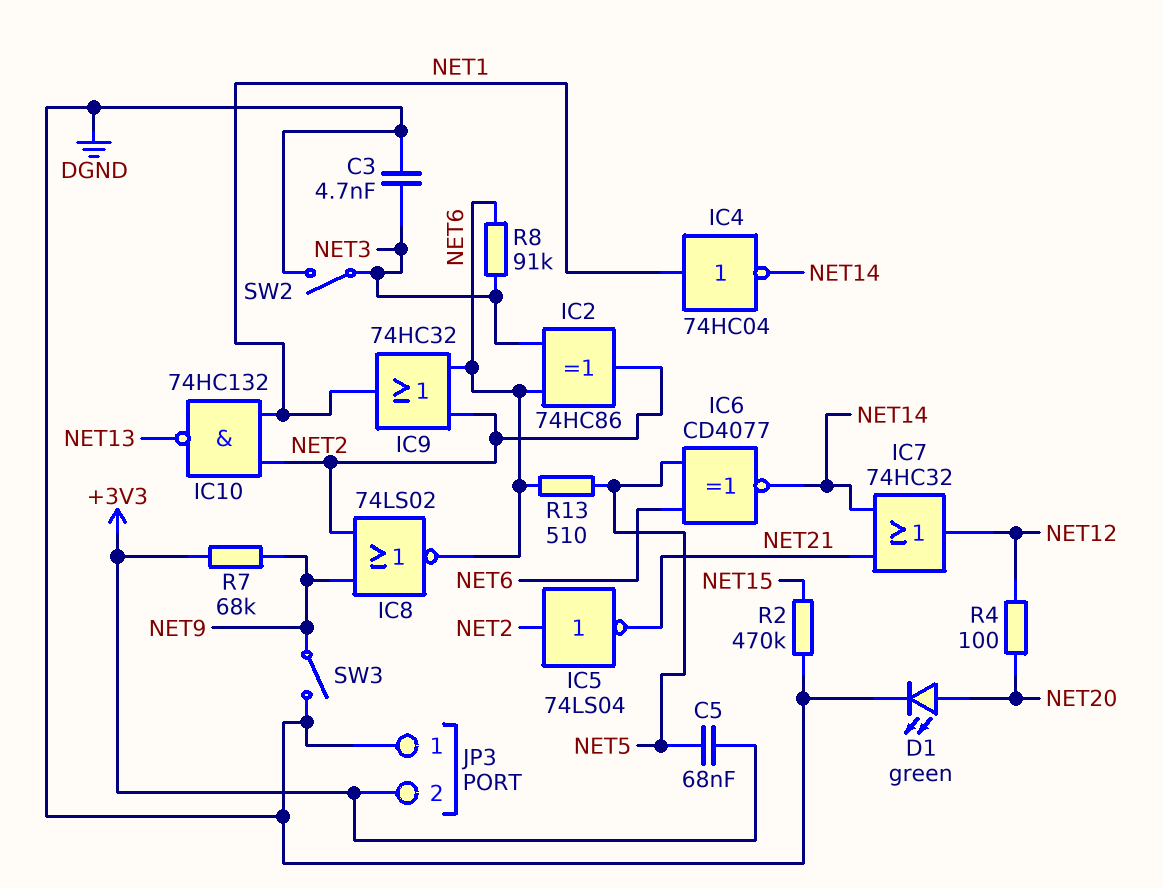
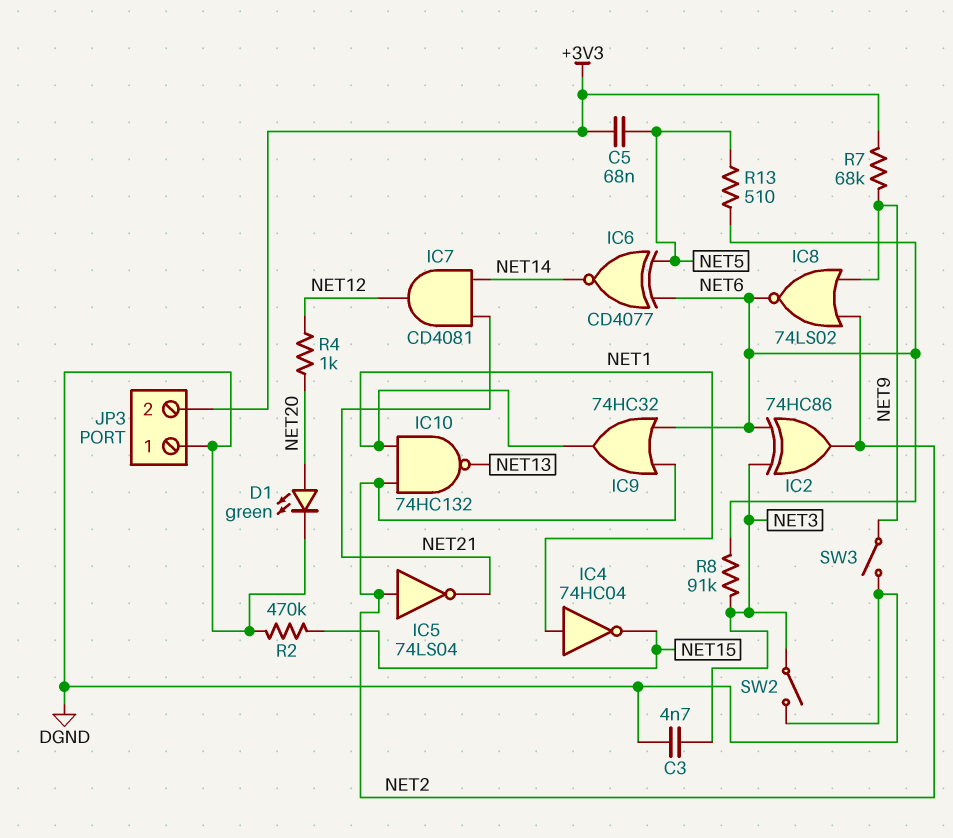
IC4: NOT 74HC04 (in NET1, out NET14) -> NOT 74HC04 (in NET1, out NET15)
IC7: OR 74HC32 (in NET14, in NET21, out NET12) -> AND CD4081 (in NET14, in NET21, out NET12)
R4: 100 (NET12, NET20) -> 1k (NET12, NET20)

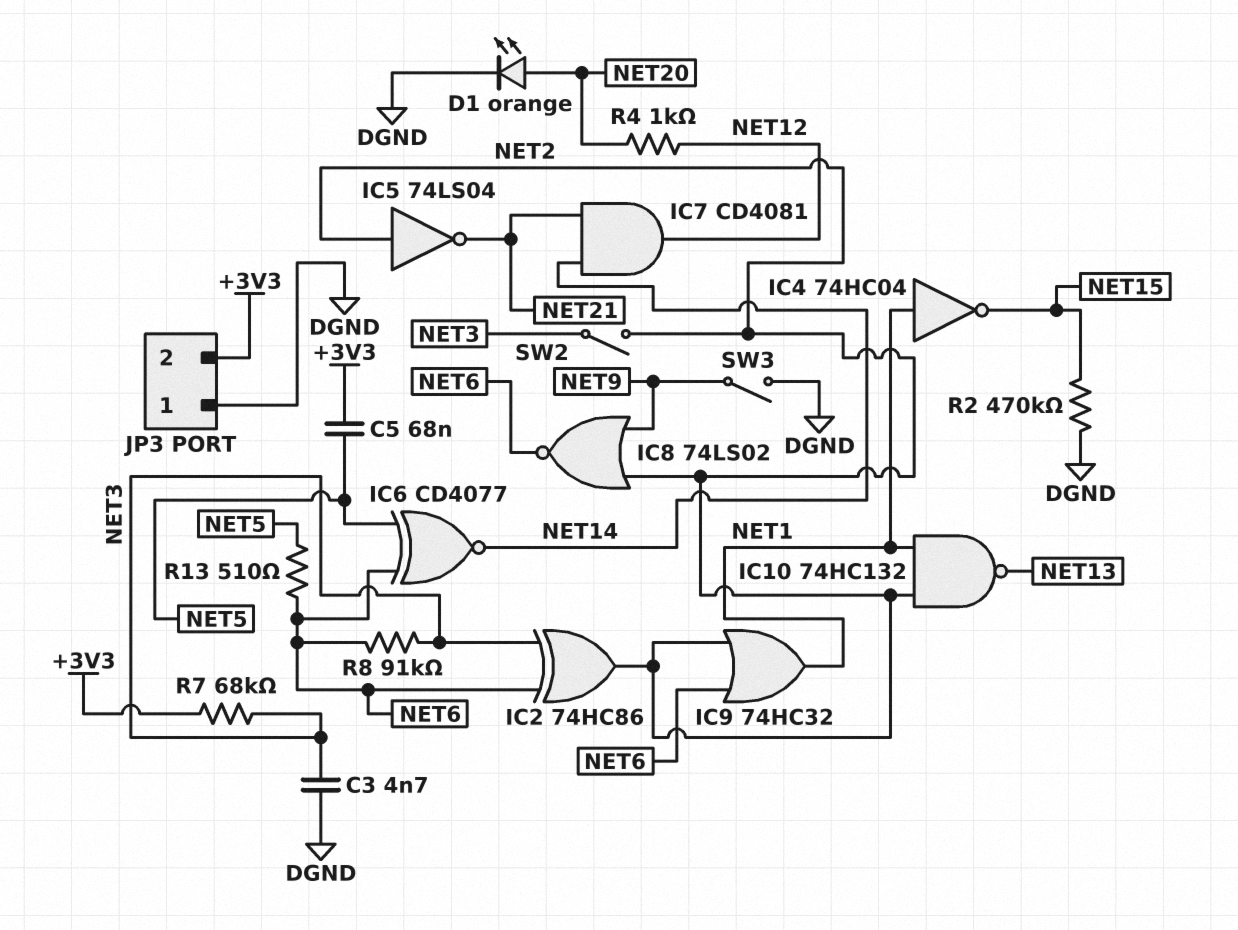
D1: LED green (A NET20, K DGND) -> LED orange (A NET20, K DGND)
R7: 68k (+3V3, NET9) -> 68k (+3V3, NET3)
SW2: switch (DGND, NET3) -> switch (NET2, NET3)

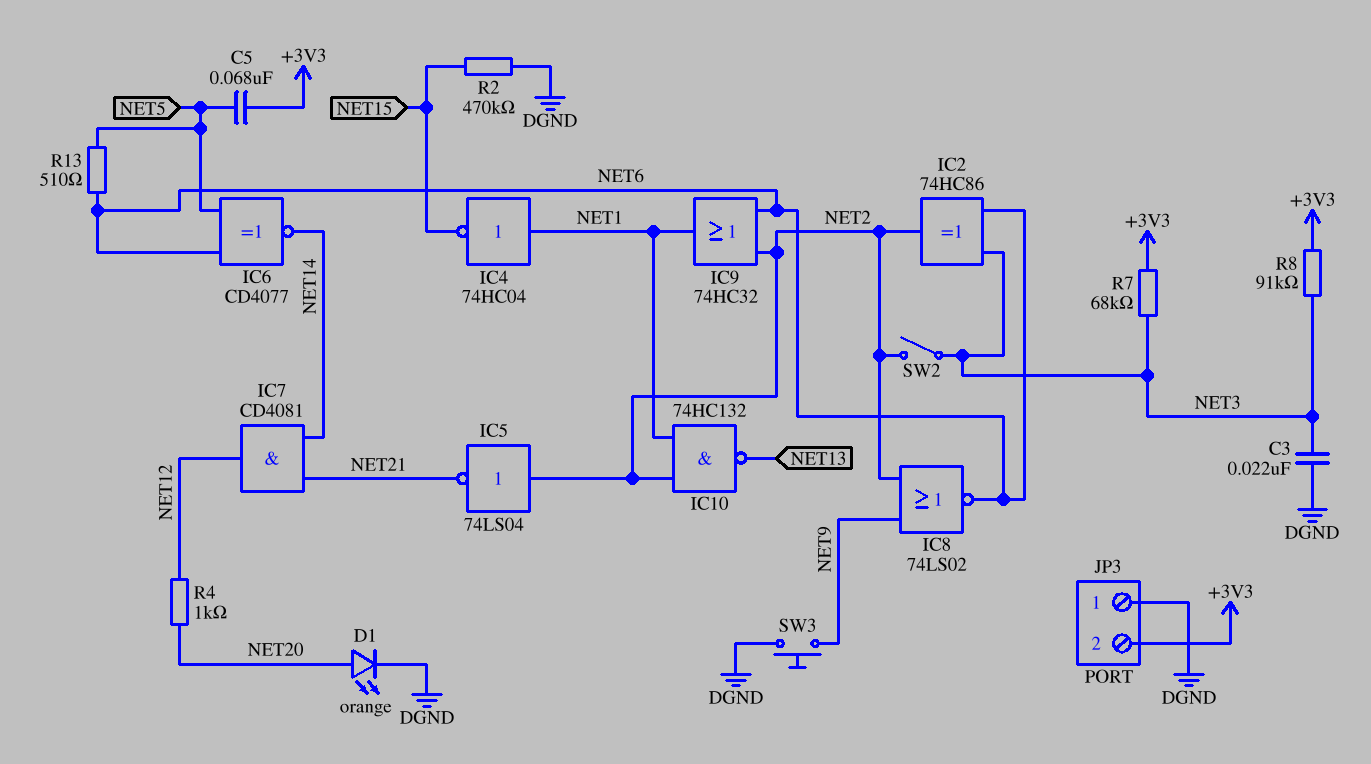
C3: 4.7nF (DGND, NET3) -> 22nF (DGND, NET3)
R8: 91k (NET3, NET6) -> 91k (+3V3, NET3)
SW3: switch (DGND, NET9) -> button (DGND, NET9)

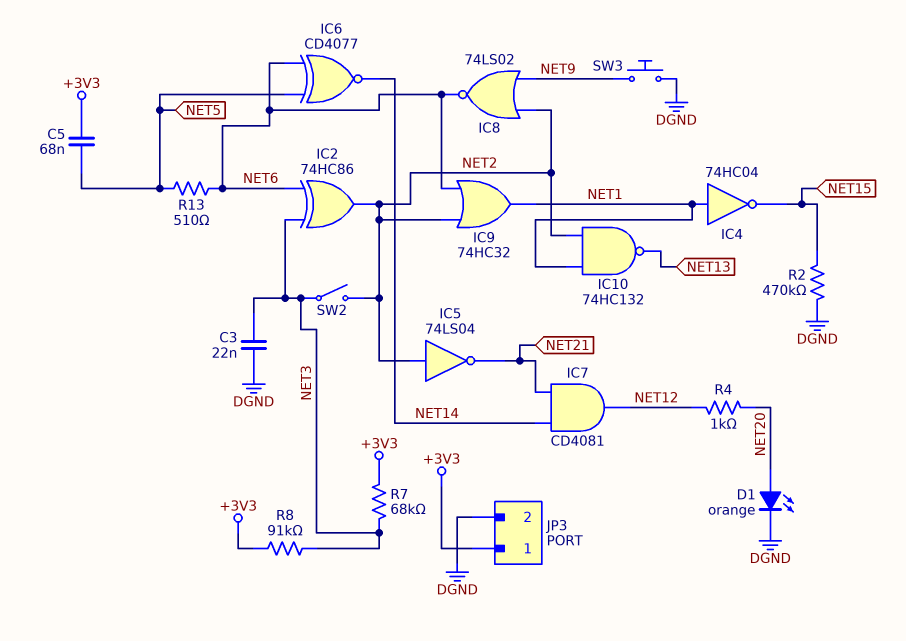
JP3 pin 1: DGND -> +3V3
JP3 pin 2: +3V3 -> DGND

